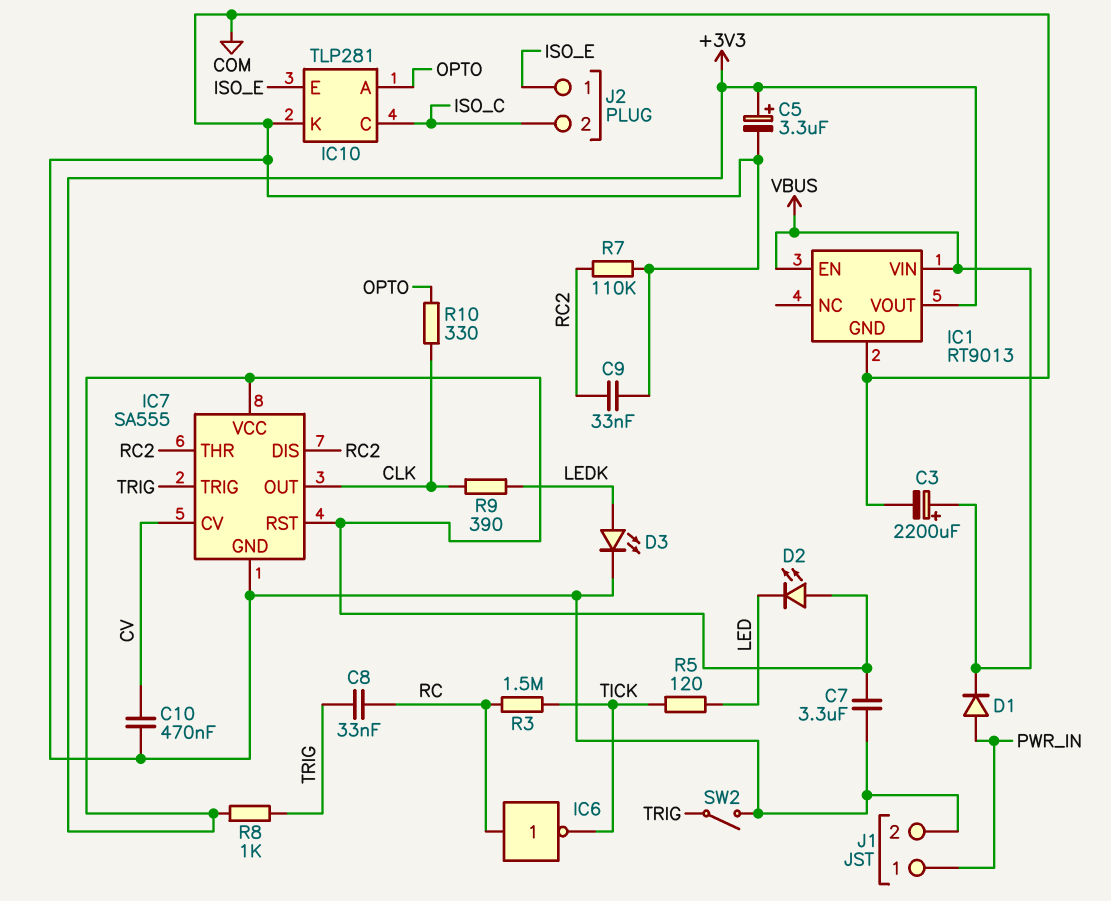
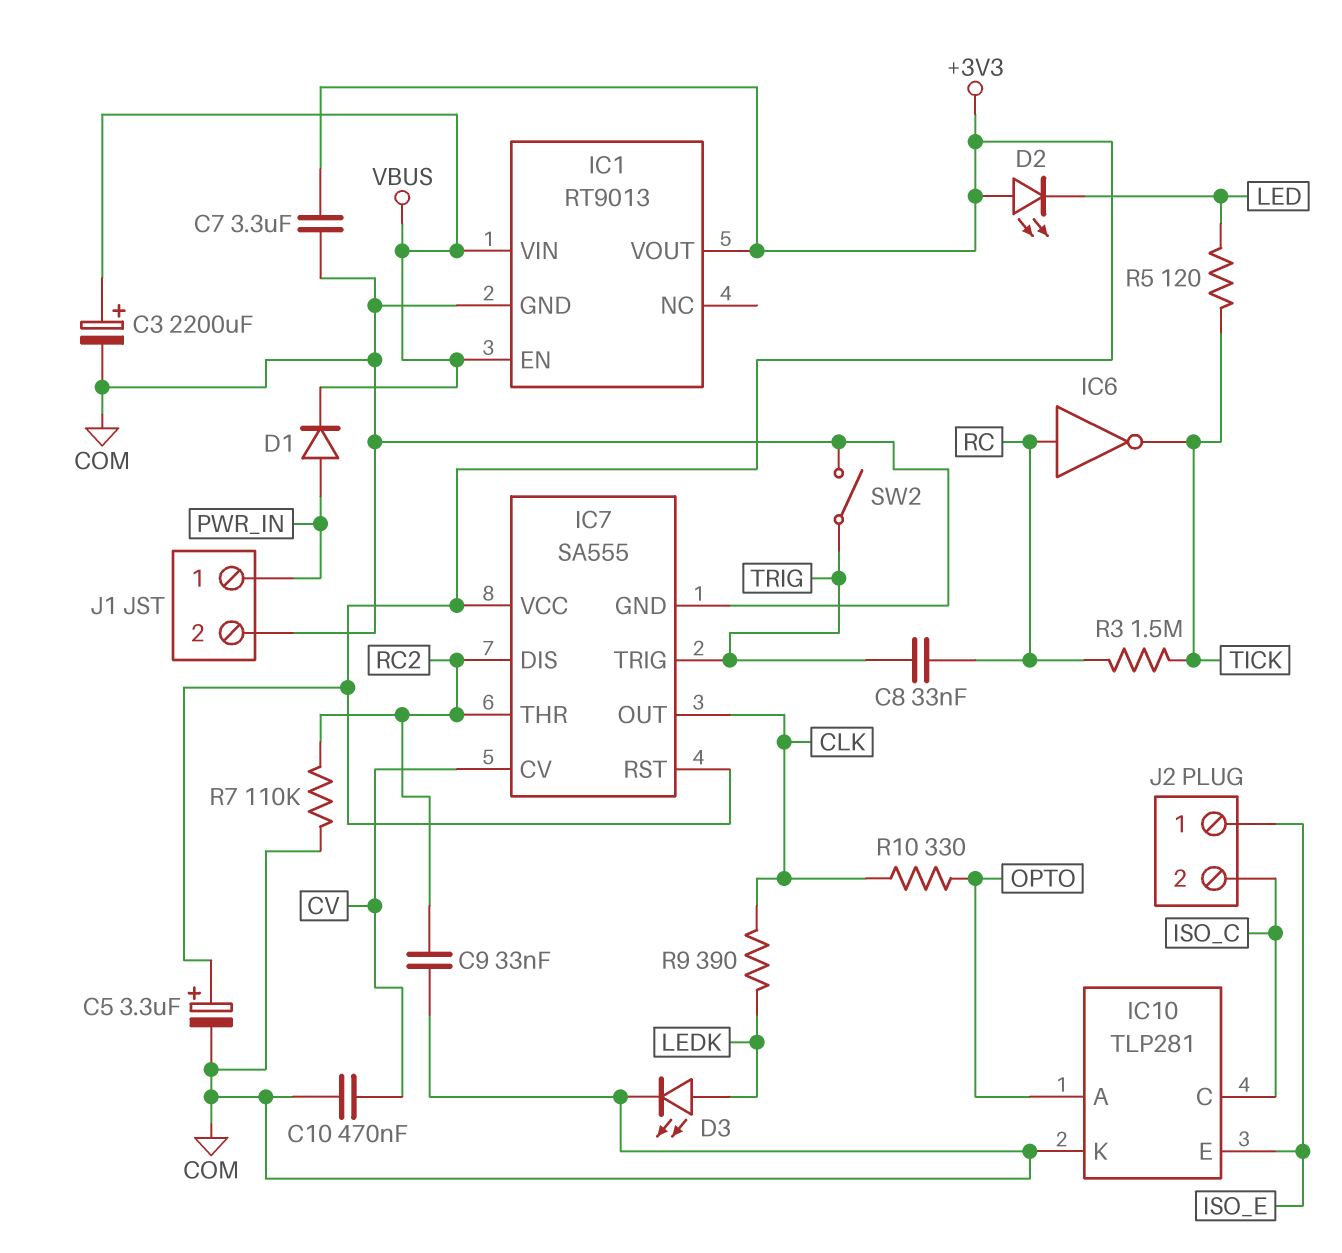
R8: 1k (+3V3, TRIG) -> none

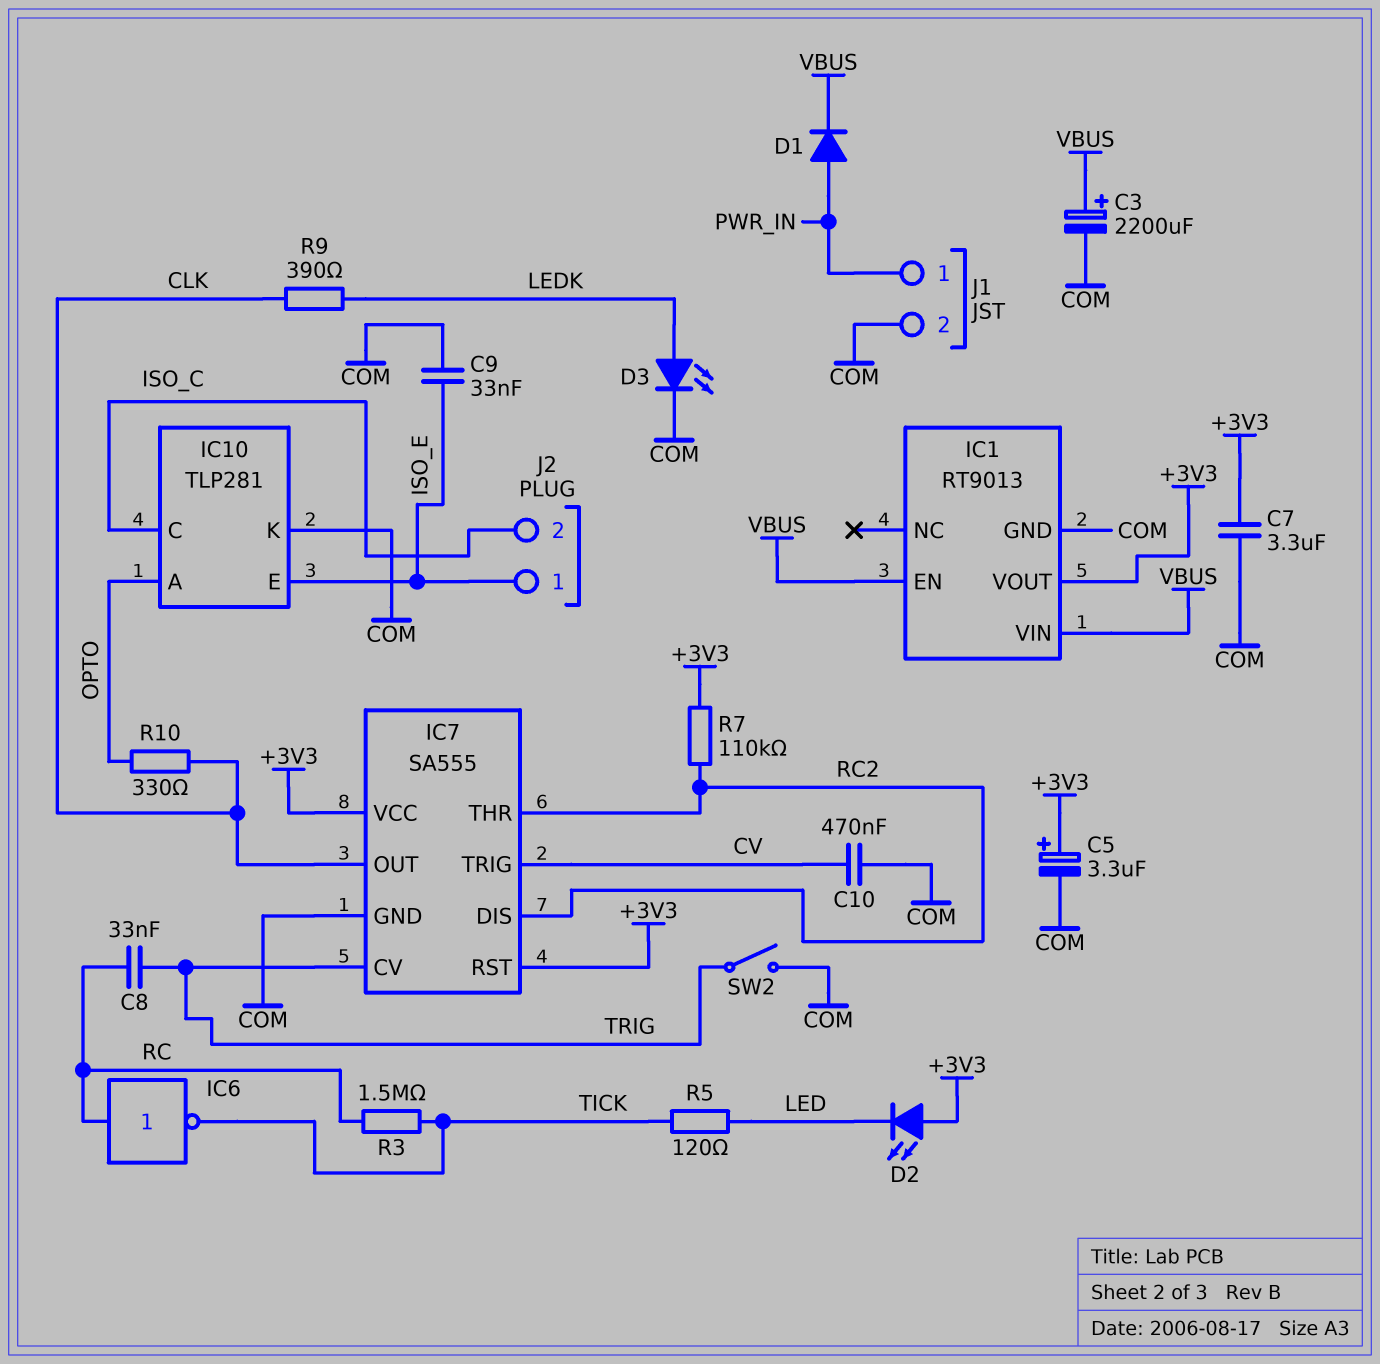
C9: 33nF (COM, RC2) -> 33nF (COM, ISO_E)
IC7 pin CV: CV -> TRIG
IC7 pin TRIG: TRIG -> CV
R7: 110k (COM, RC2) -> 110k (+3V3, RC2)

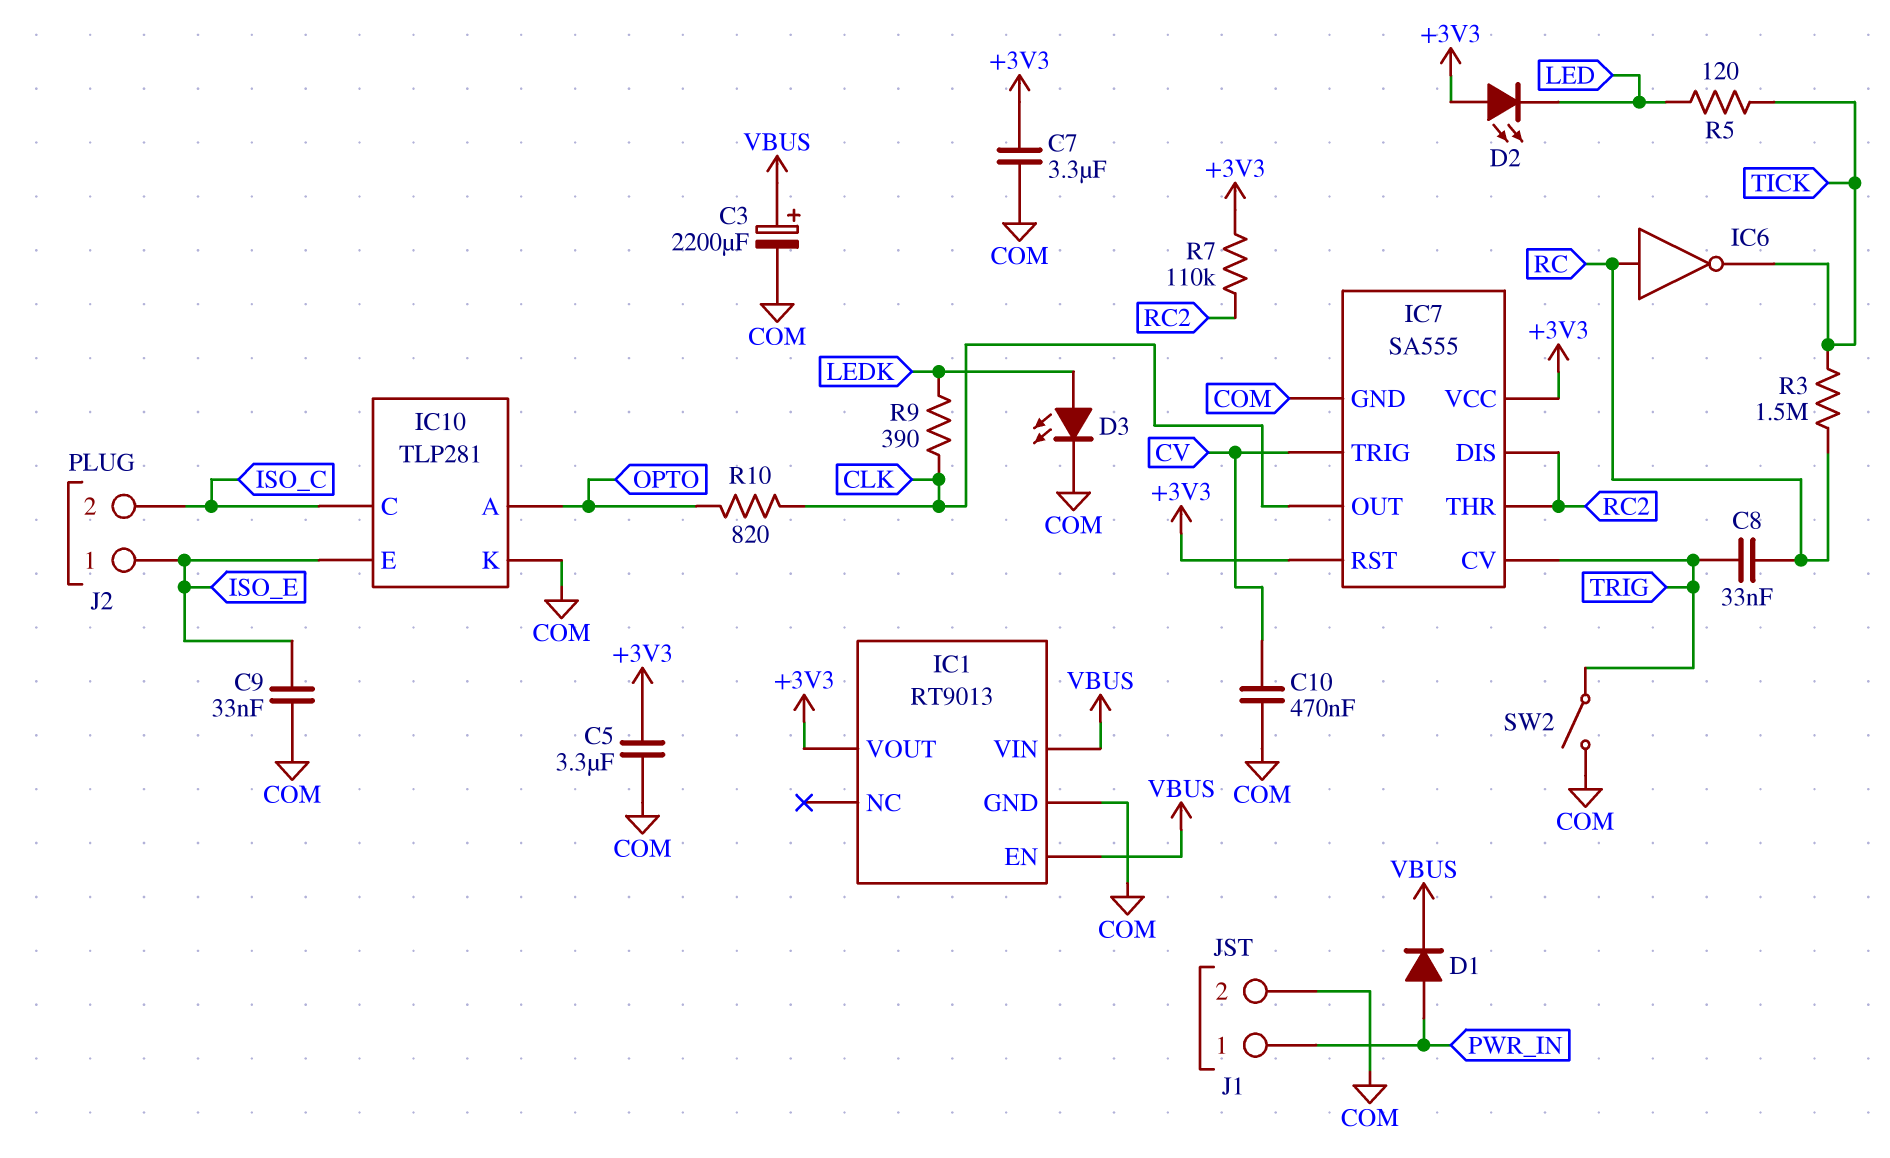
C5: 3.3uF (plus +3V3, minus COM) -> 3.3uF (+3V3, COM)
R10: 330 (CLK, OPTO) -> 820 (CLK, OPTO)

